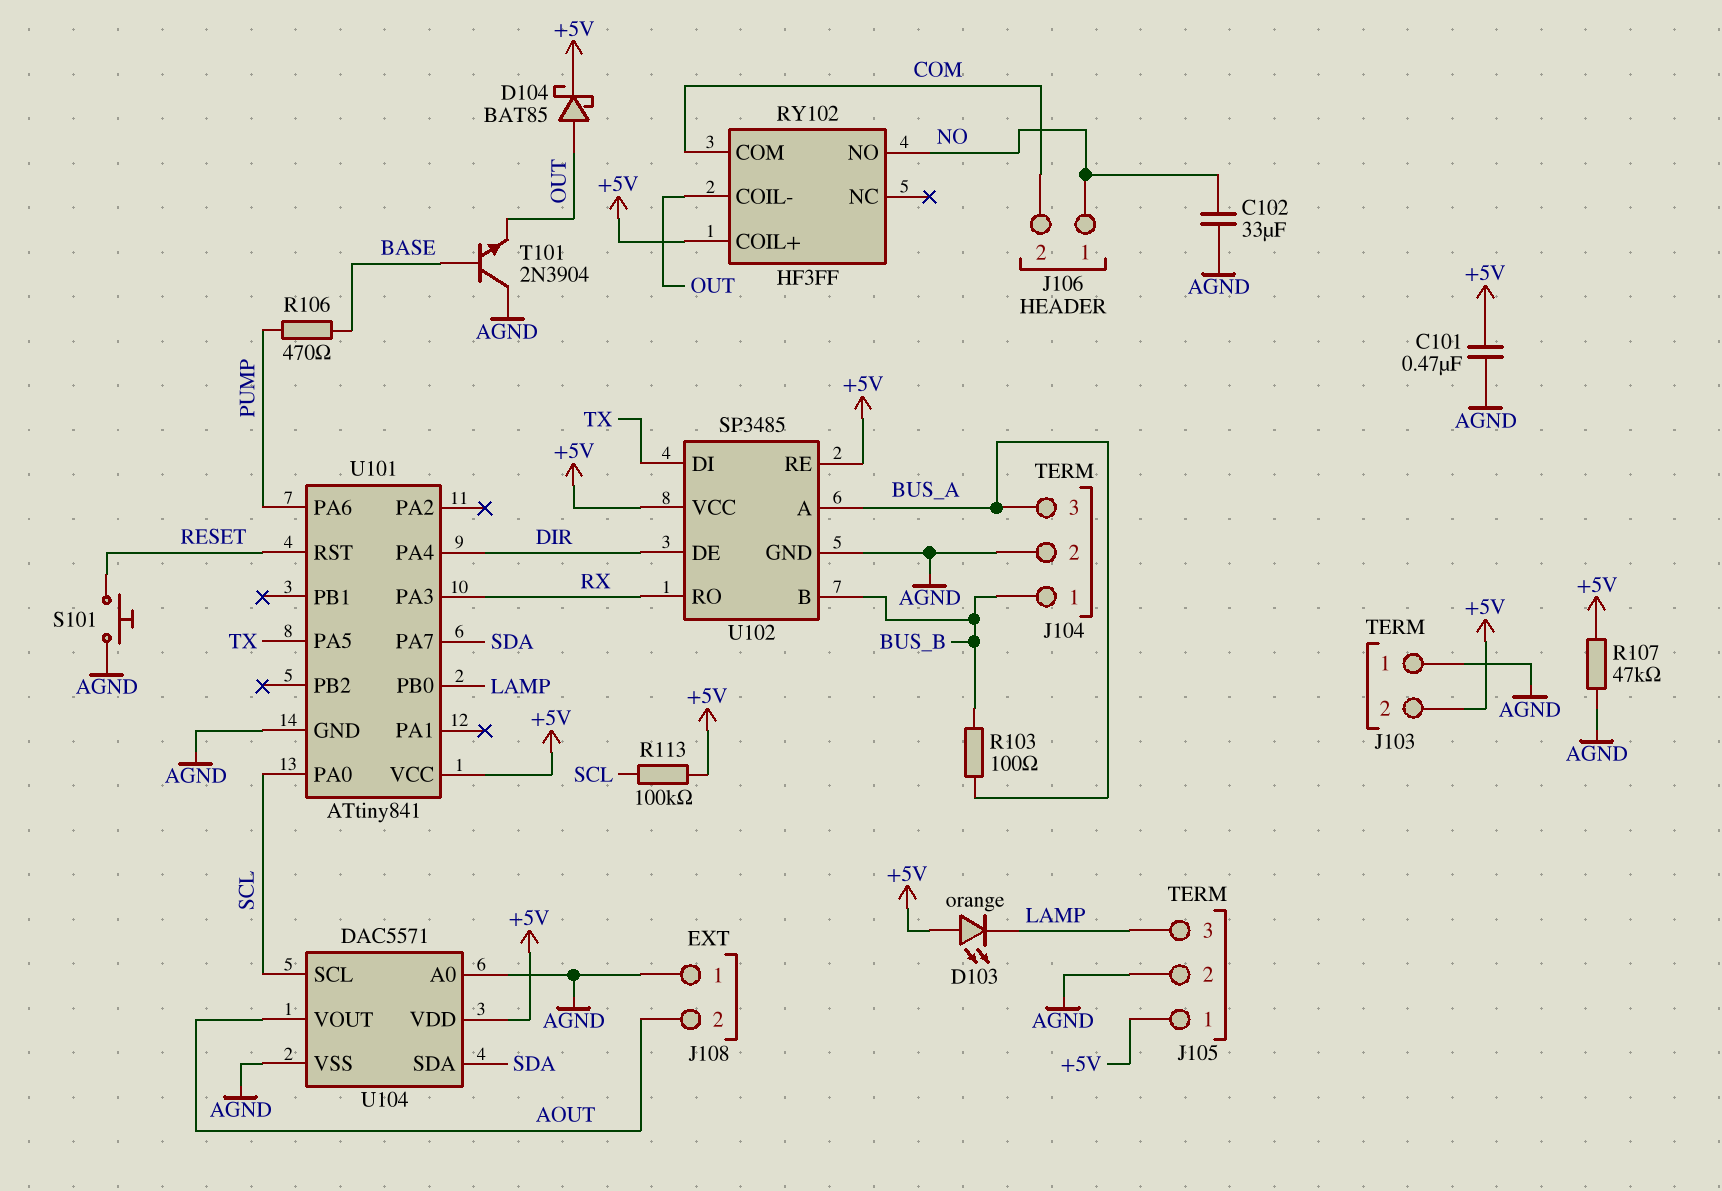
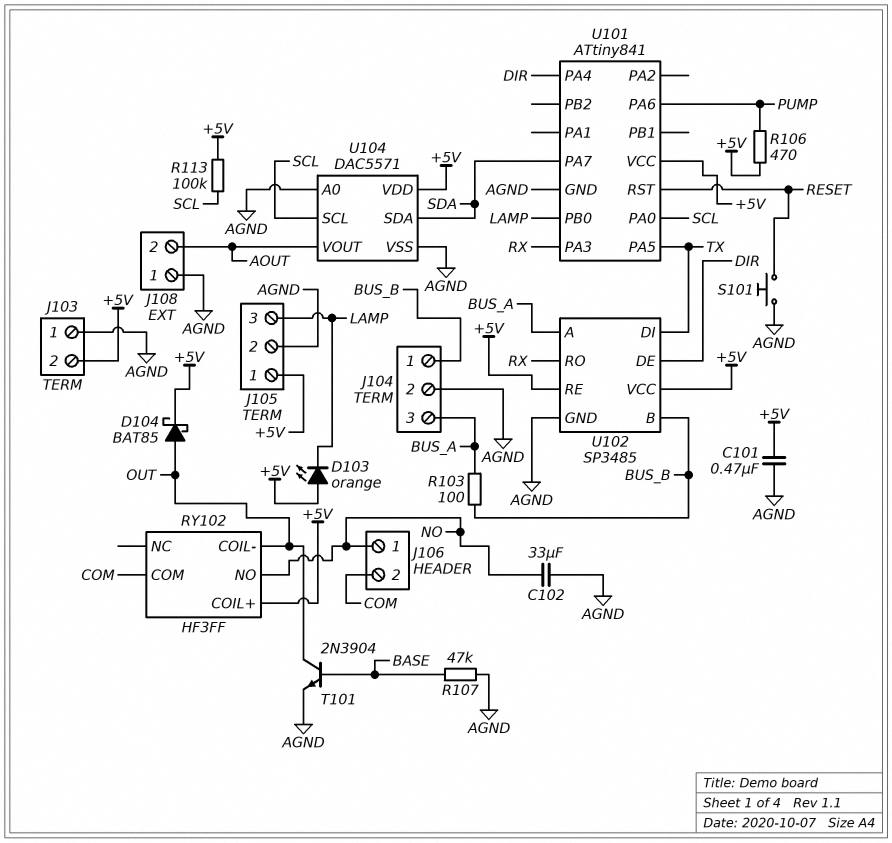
R106: 470 (BASE, PUMP) -> 470 (+5V, PUMP)
R107: 47k (+5V, AGND) -> 47k (AGND, BASE)
T101: NPN 2N3904 (B BASE, C AGND, E OUT) -> NPN 2N3904 (B BASE, C OUT, E AGND)

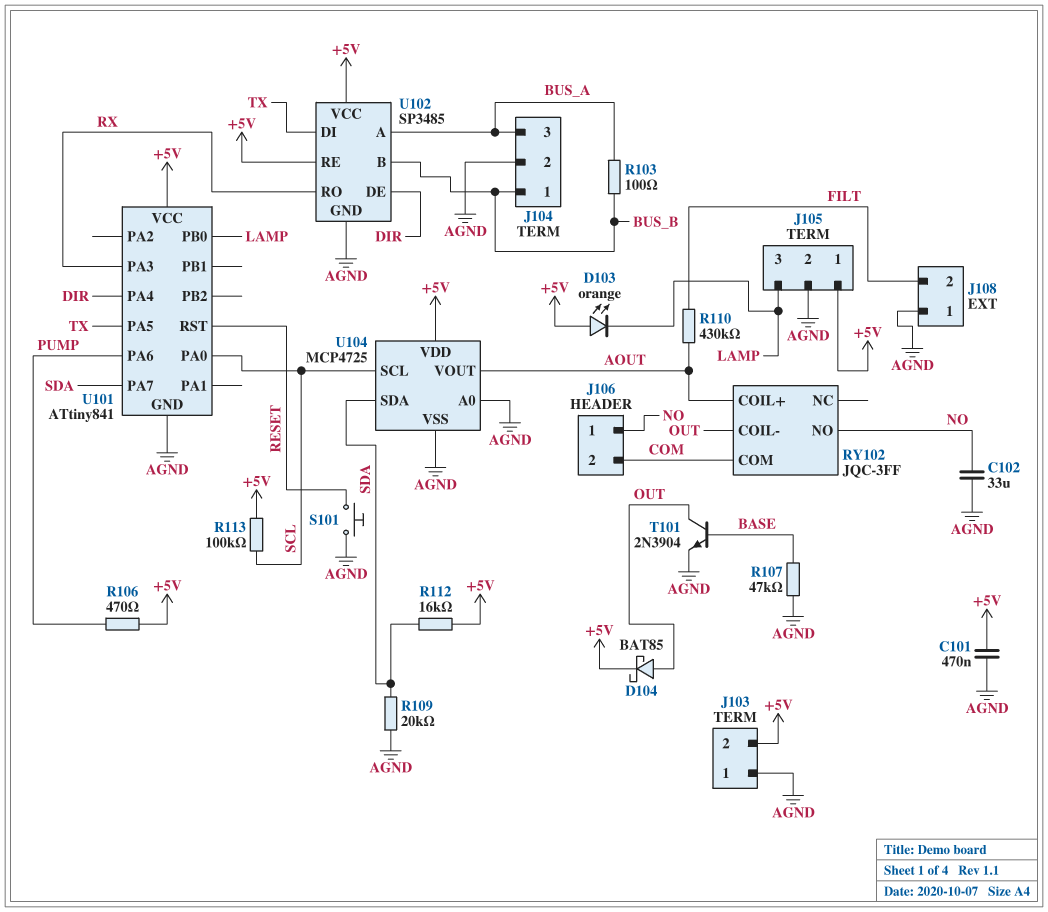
J108 pin 2: AOUT -> FILT
R109: none -> 20k (AGND, SDA)
R110: none -> 430k (AOUT, FILT)
R112: none -> 16k (+5V, SDA)
RY102: HF3FF -> JQC-3FF
RY102 pin COIL+: +5V -> AOUT
U104: DAC5571 -> MCP4725

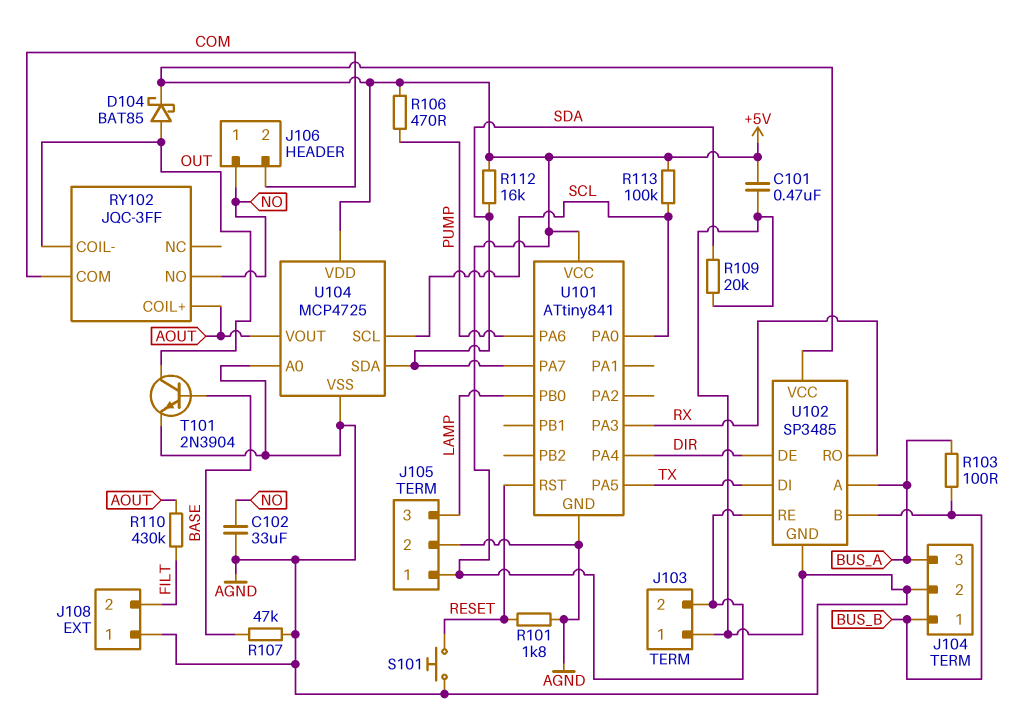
D103: LED orange (A +5V, K LAMP) -> none
R101: none -> 1.8k (AGND, RESET)

